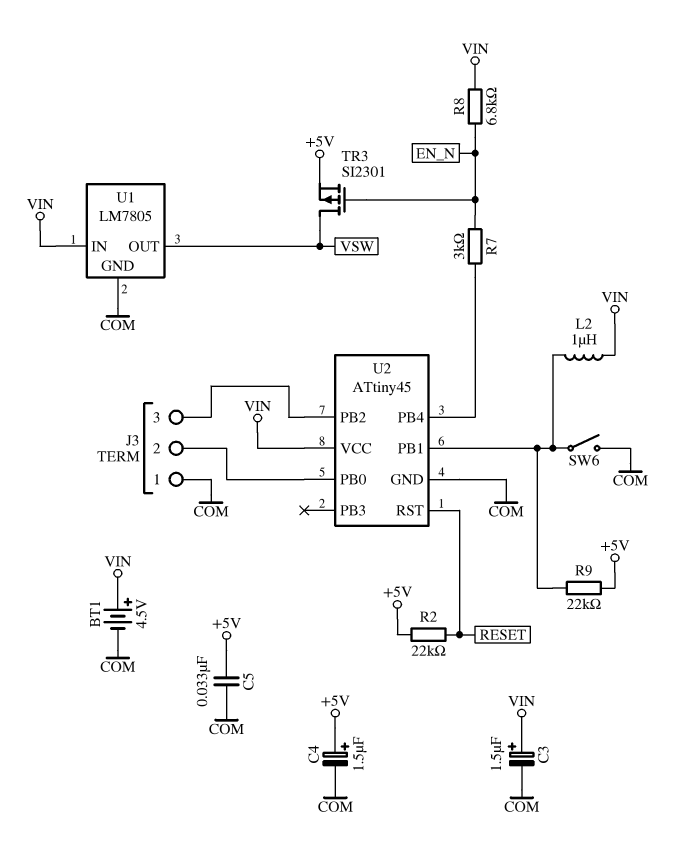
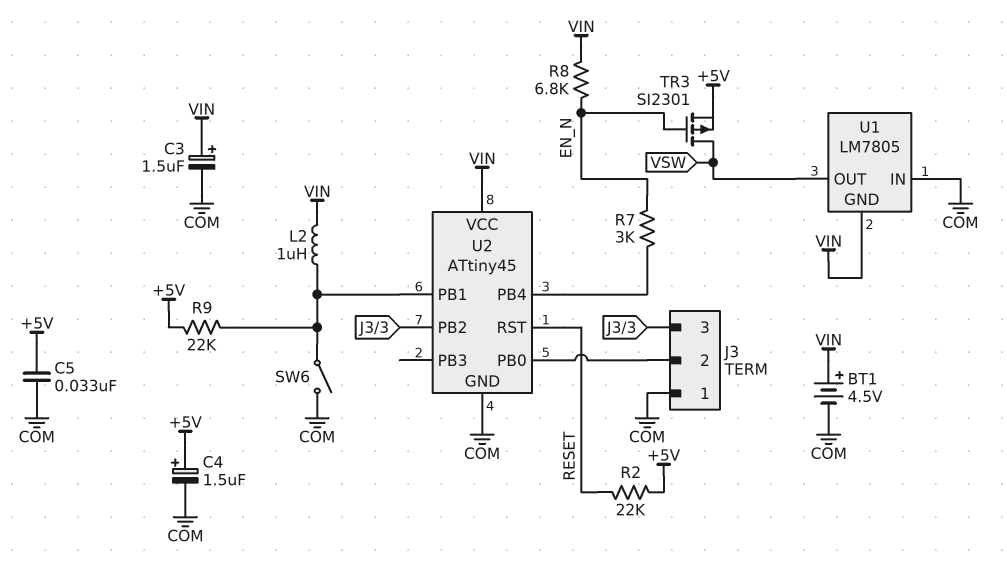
U1 pin GND: COM -> VIN
U1 pin IN: VIN -> COM

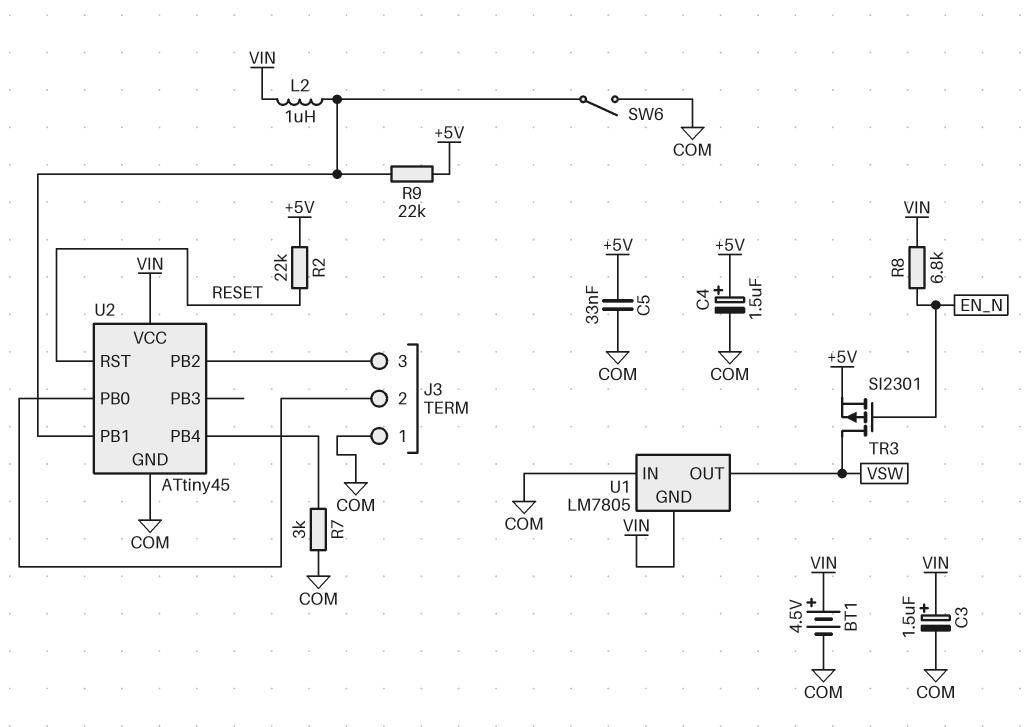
R7: 3k (EN_N, U2/PB4) -> 3k (COM, U2/PB4)

